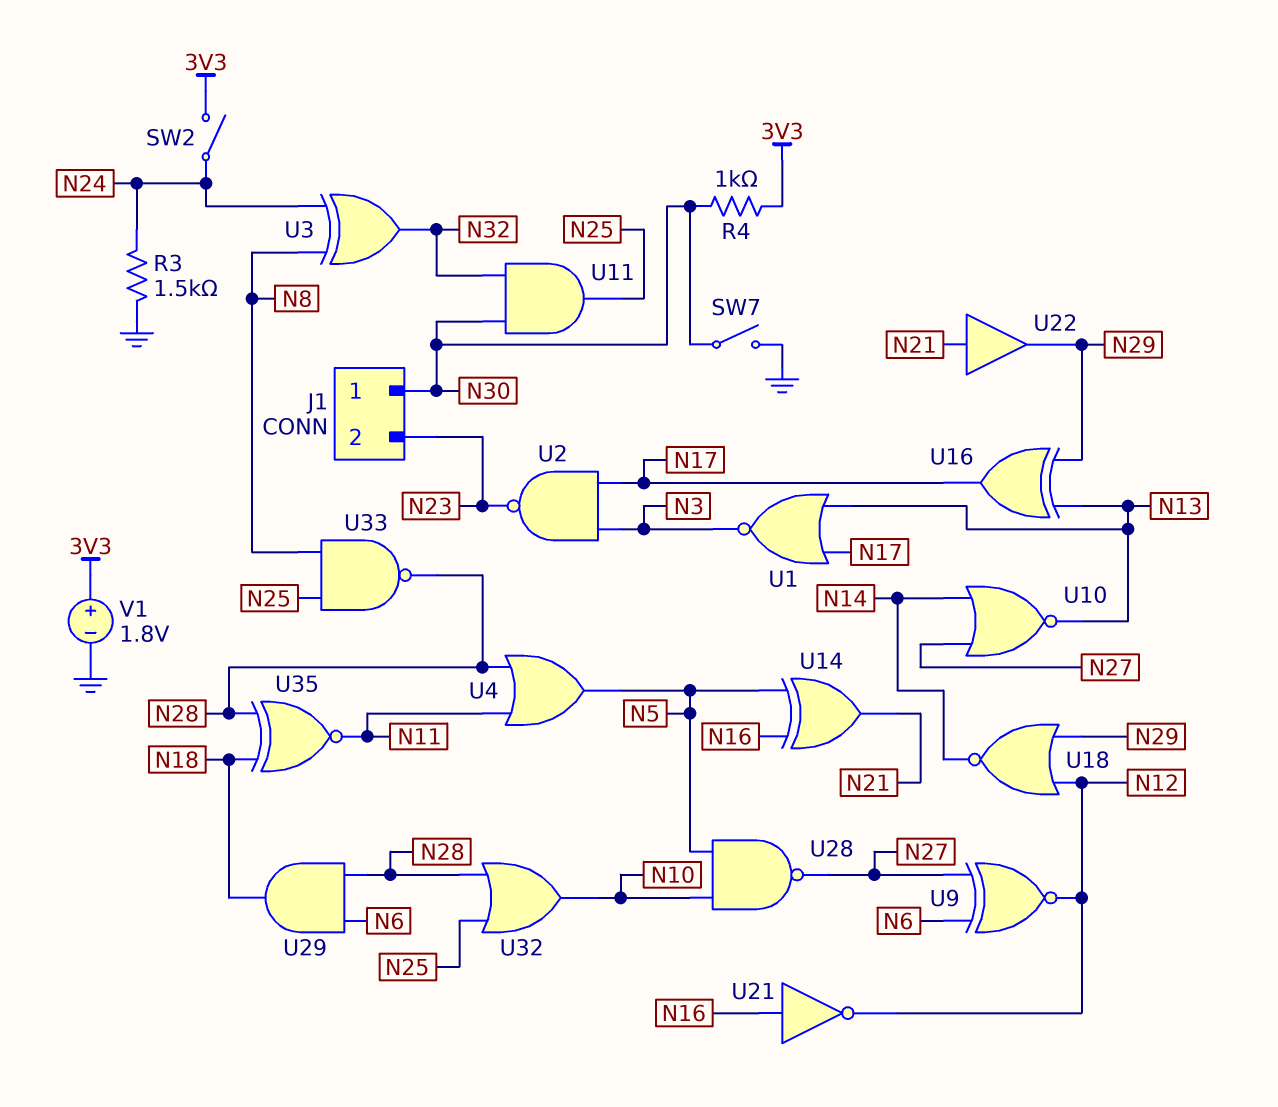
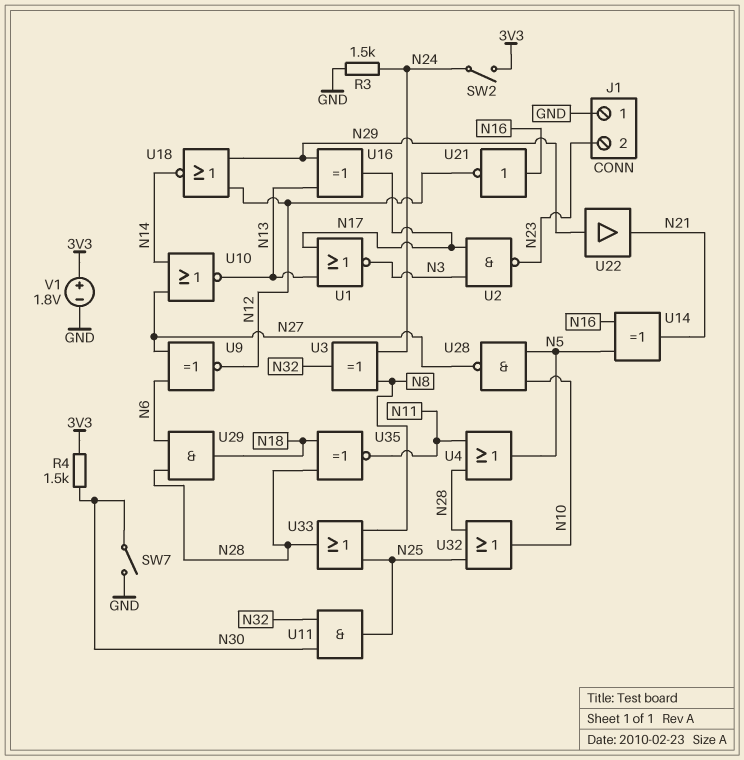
J1 pin 1: N30 -> GND
R4: 1k (3V3, N30) -> 1.5k (3V3, N30)
U22: buffer (in N21, out N29) -> buffer (in N29, out N21)
U33: NAND (in N8, in N25, out N28) -> OR (in N8, in N25, out N28)

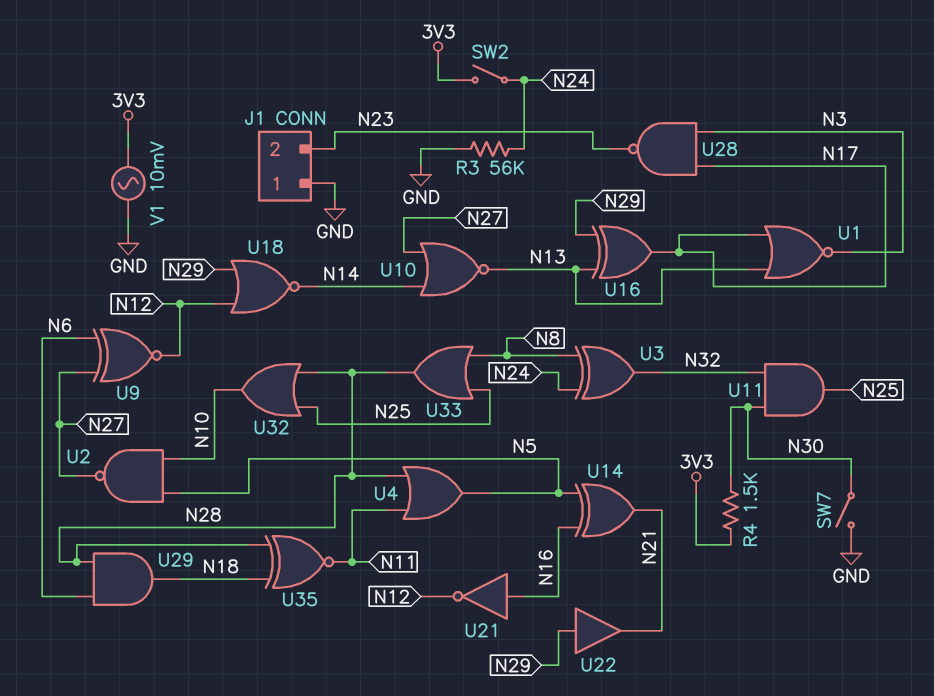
R3: 1.5k (GND, N24) -> 56k (GND, N24)
U2: NAND (in N3, in N17, out N23) -> NAND (in N5, in N10, out N27)
U28: NAND (in N5, in N10, out N27) -> NAND (in N3, in N17, out N23)
V1: 1.8V (plus 3V3, minus GND) -> AC 10mV (3V3, GND)

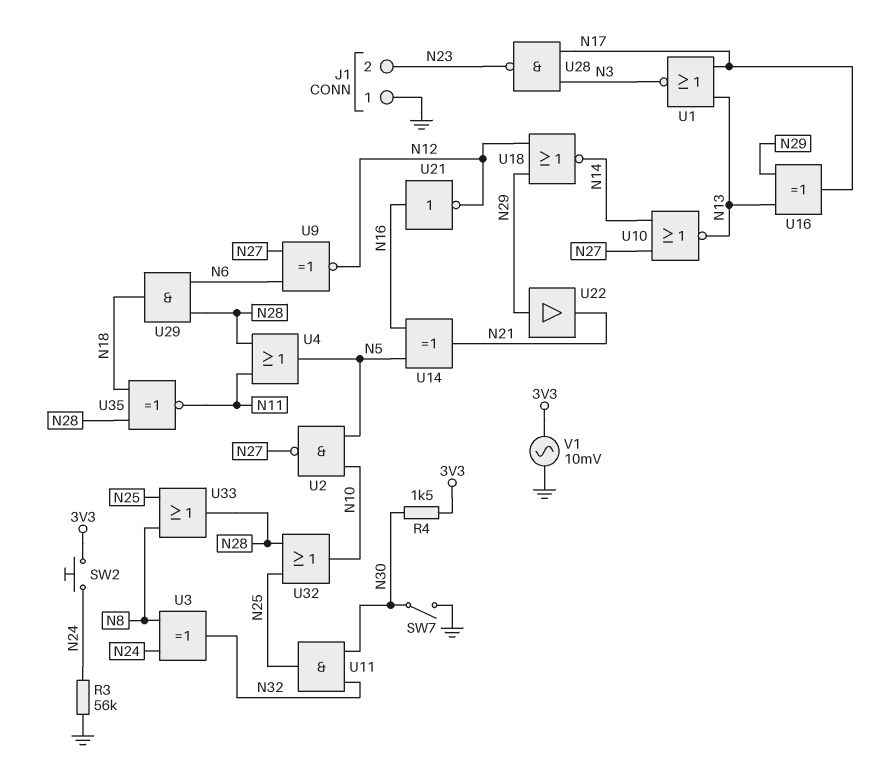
SW2: switch (3V3, N24) -> button (3V3, N24)

